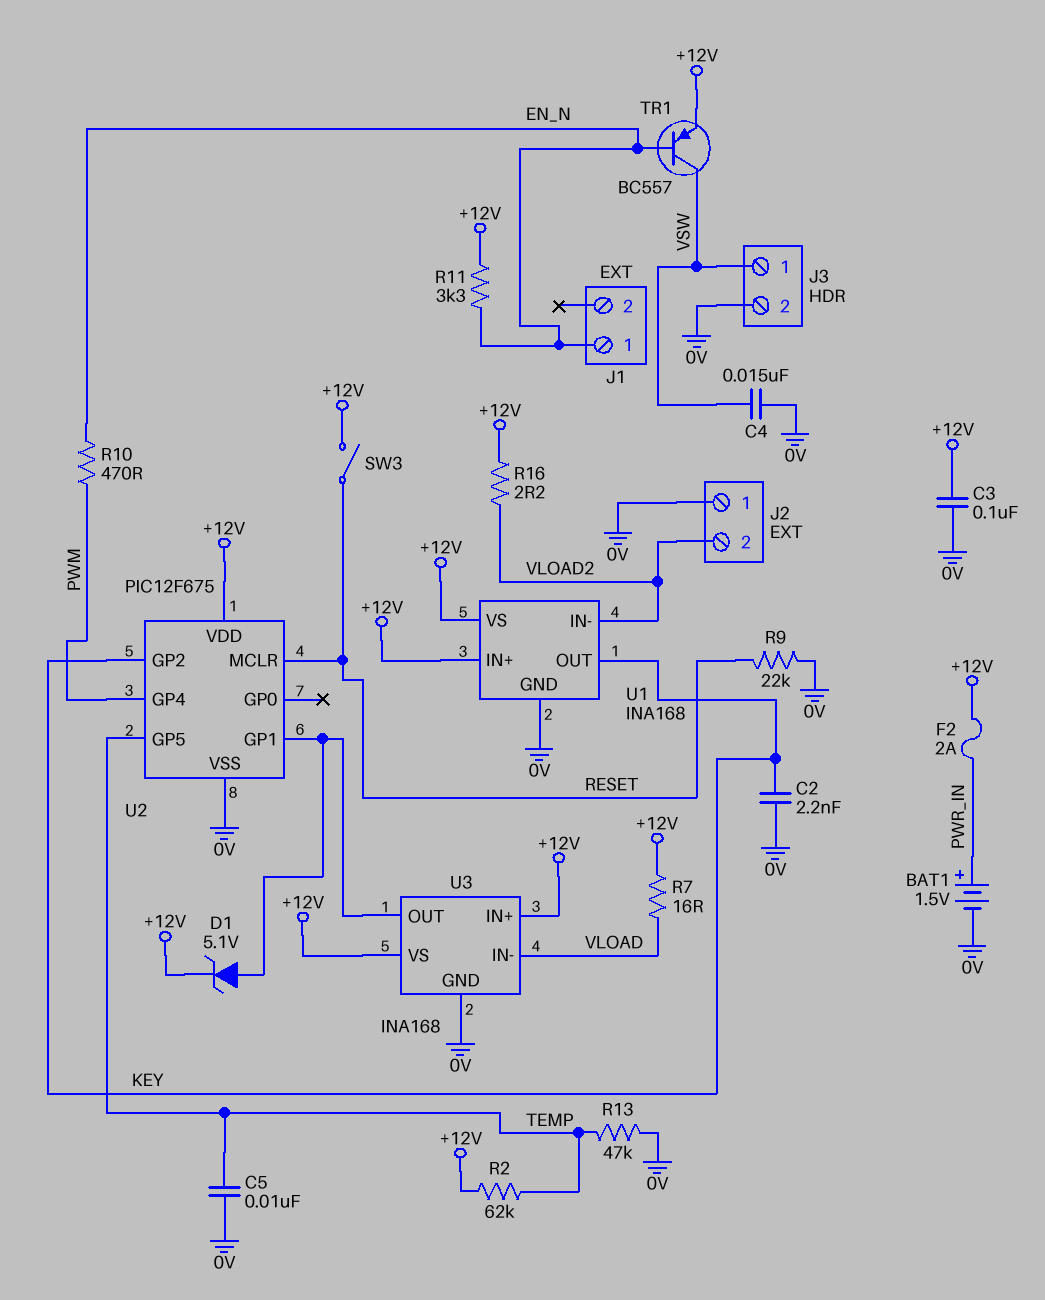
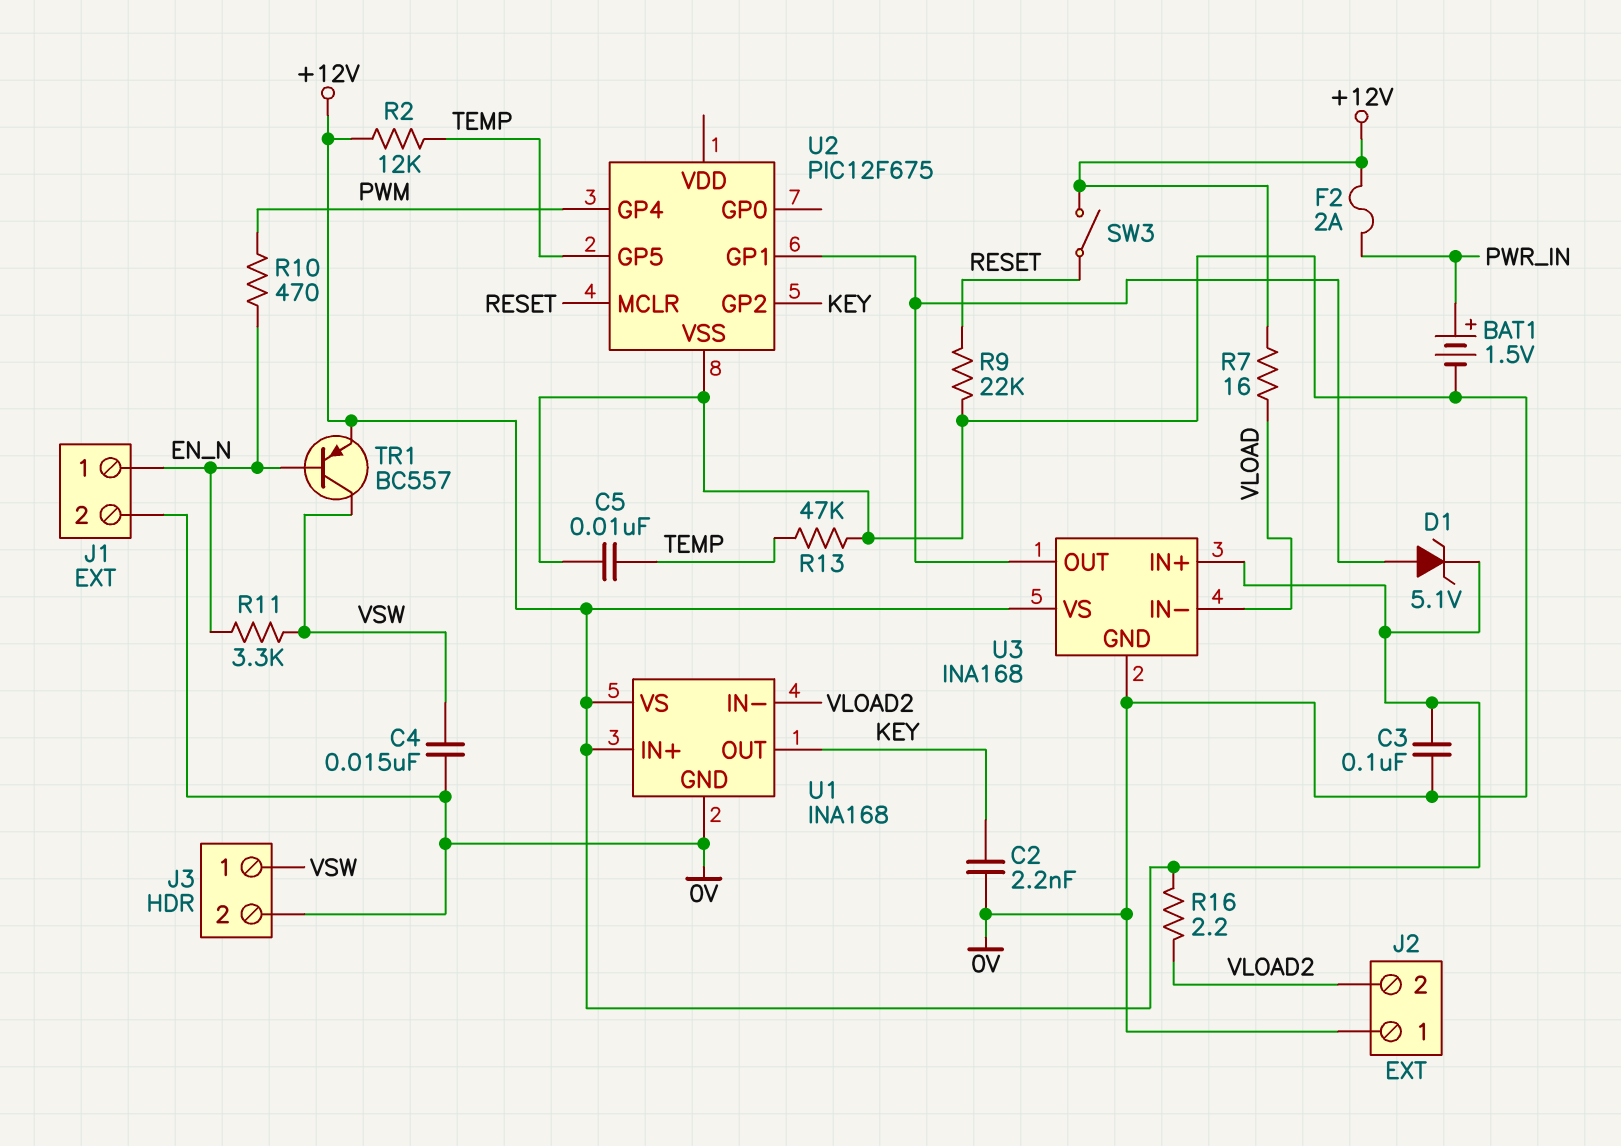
J1 pin 2: none -> 0V
R2: 62k (+12V, TEMP) -> 12k (+12V, TEMP)
R11: 3.3k (+12V, EN_N) -> 3.3k (EN_N, VSW)
U2 pin VDD: +12V -> none

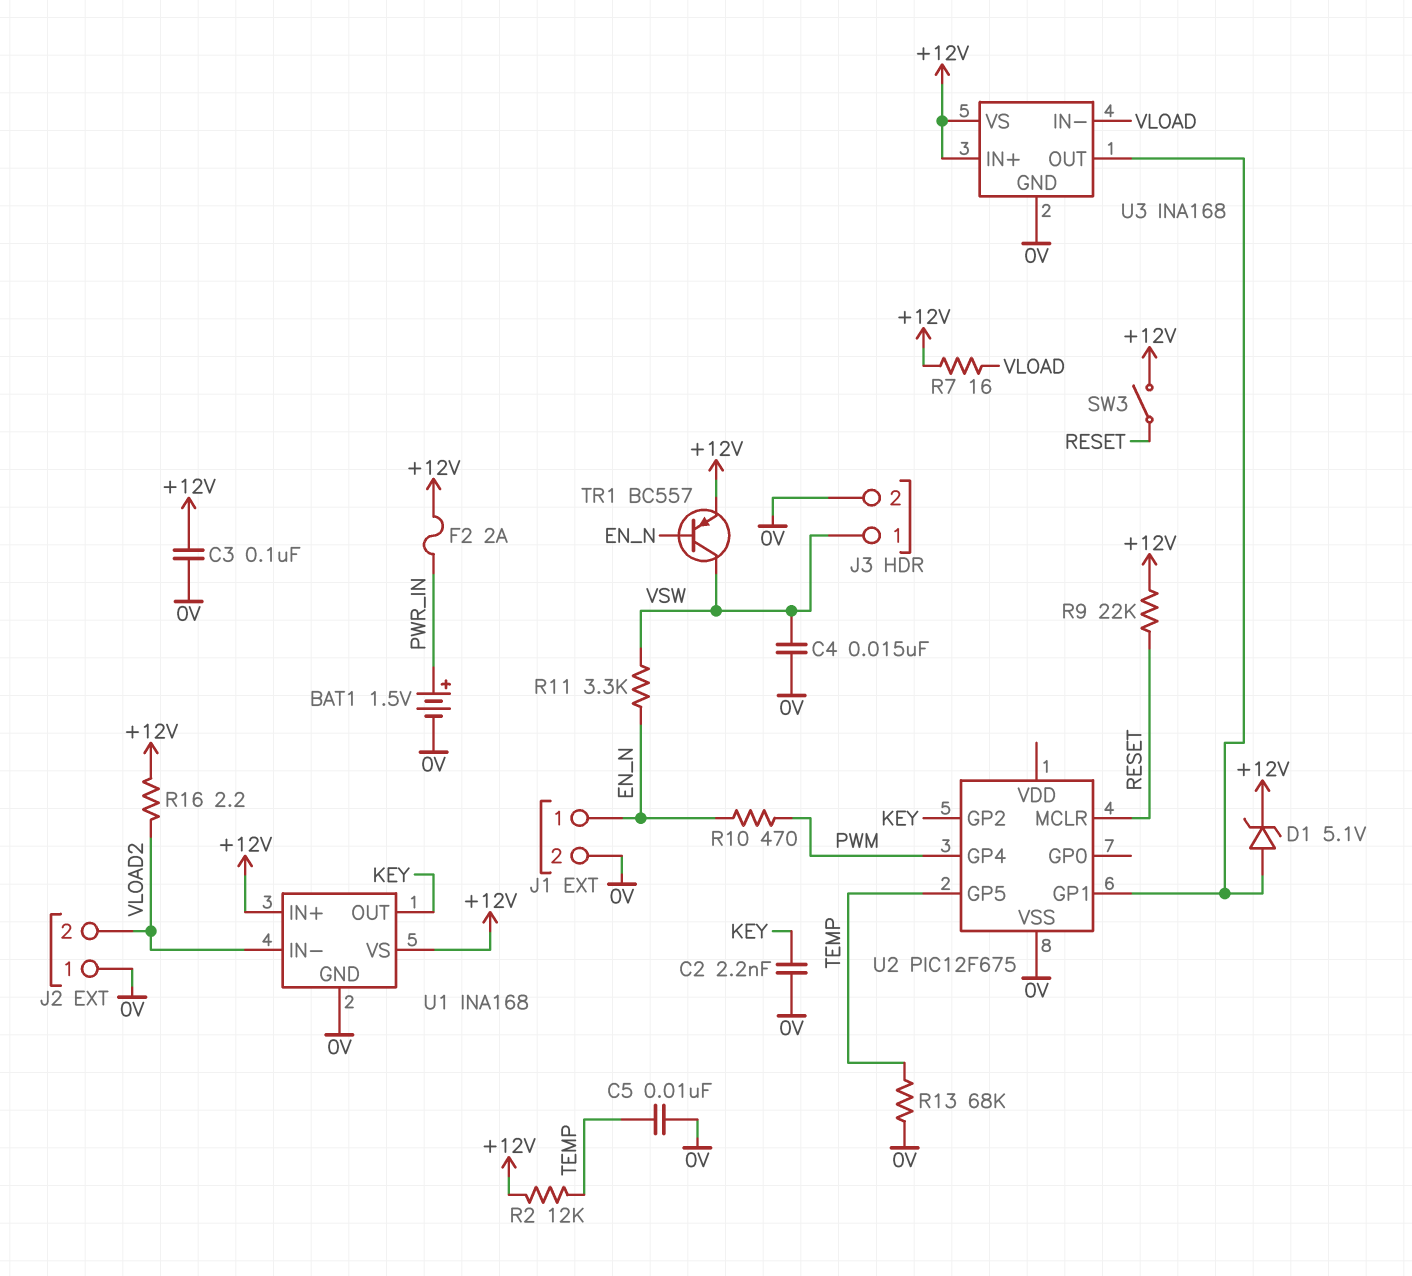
R9: 22k (0V, RESET) -> 22k (+12V, RESET)
R13: 47k (0V, TEMP) -> 68k (0V, TEMP)

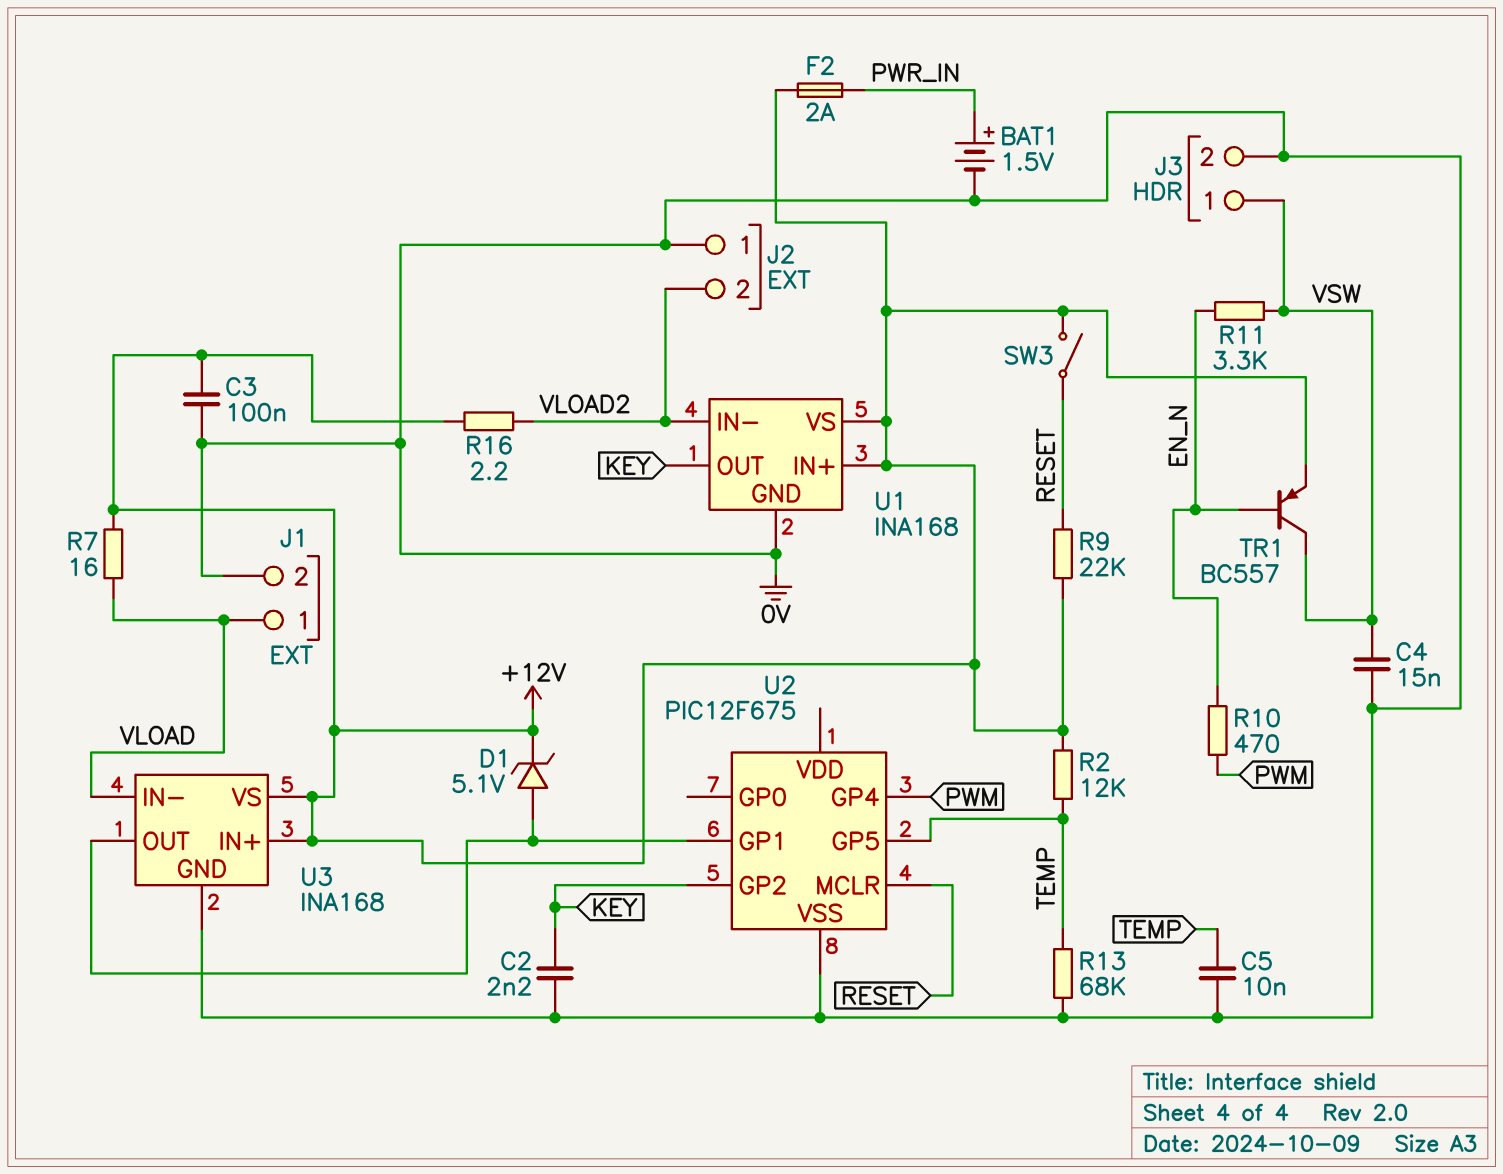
J1 pin 1: EN_N -> VLOAD

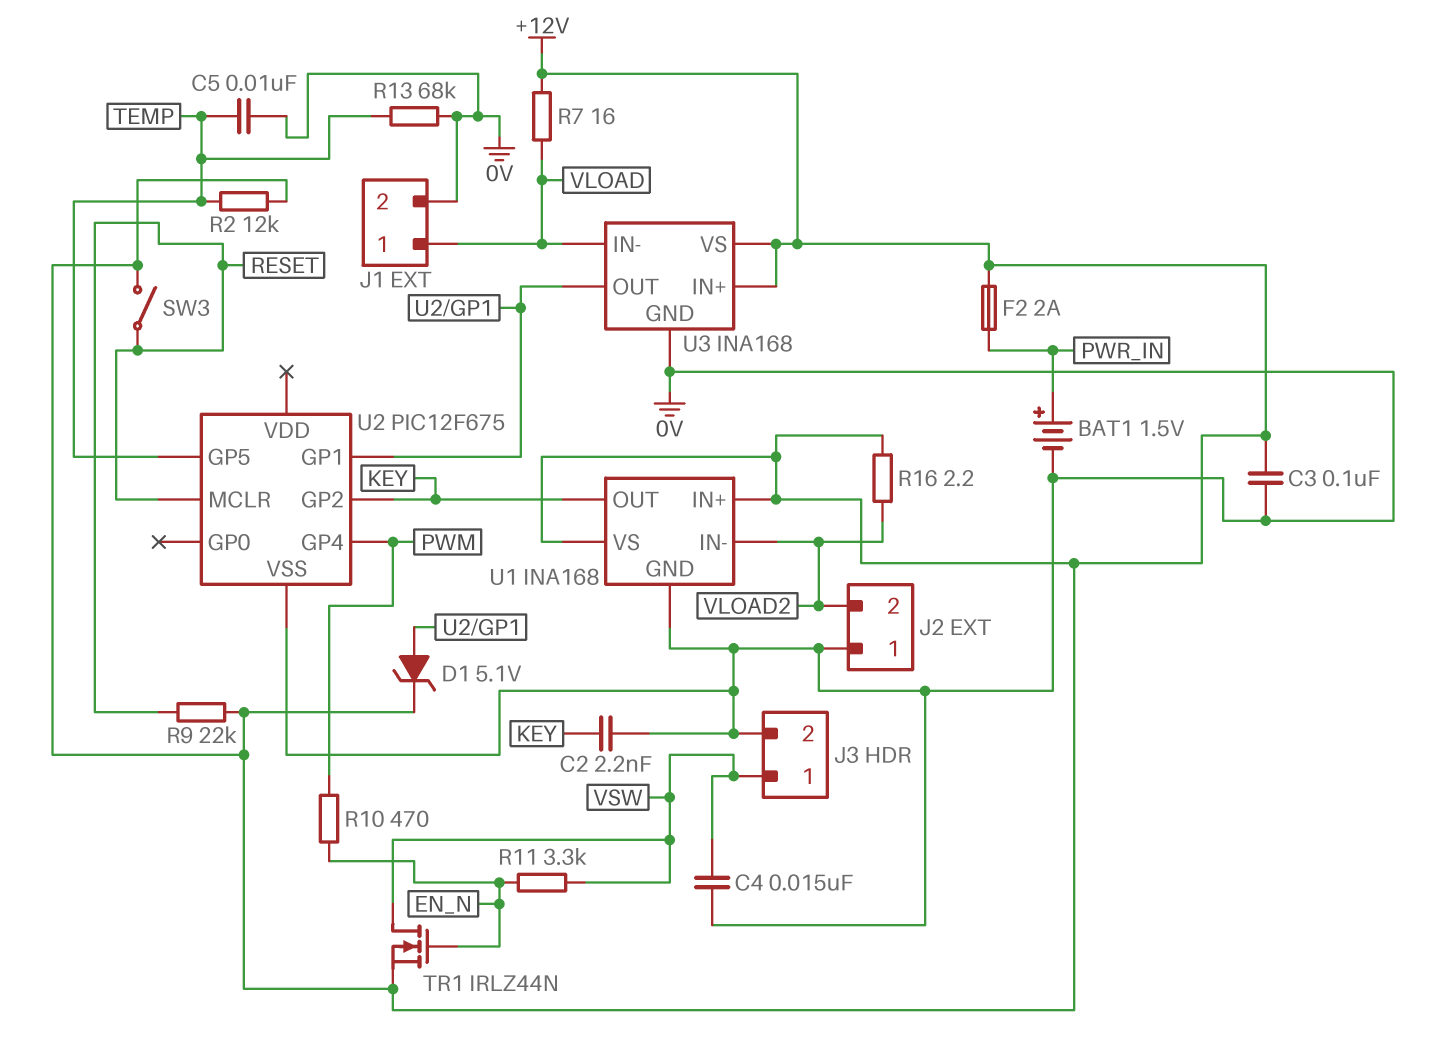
TR1: PNP BC557 (B EN_N, C VSW, E +12V) -> NMOS IRLZ44N (G EN_N, D VSW, S +12V)

